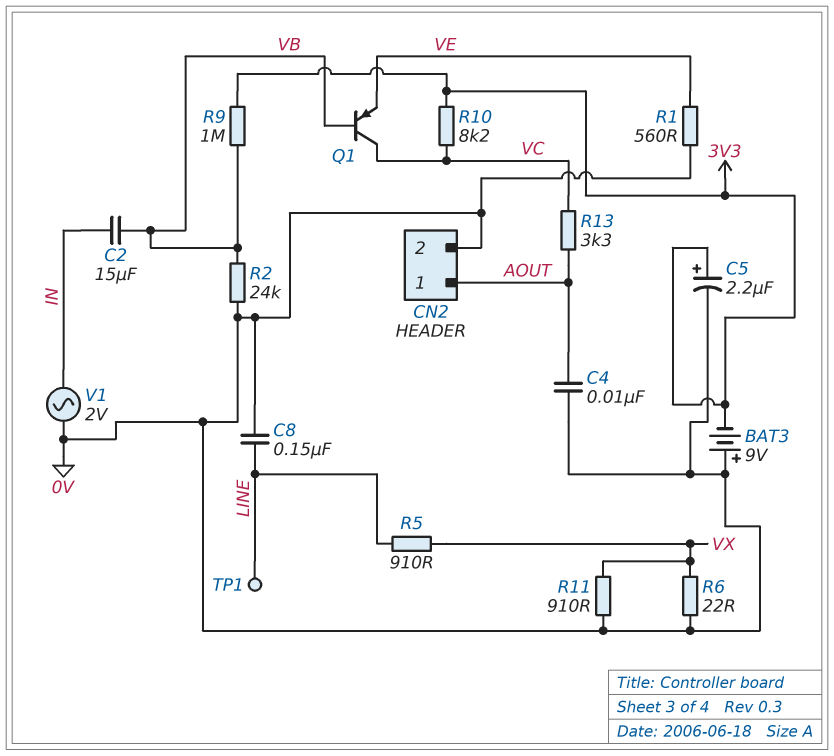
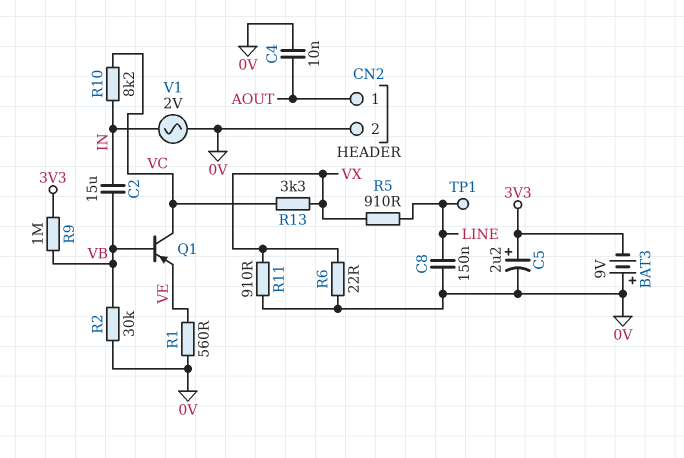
R2: 24k (0V, VB) -> 30k (0V, VB)
R10: 8.2k (3V3, VC) -> 8.2k (IN, VC)
R13: 3.3k (AOUT, VC) -> 3.3k (VC, VX)

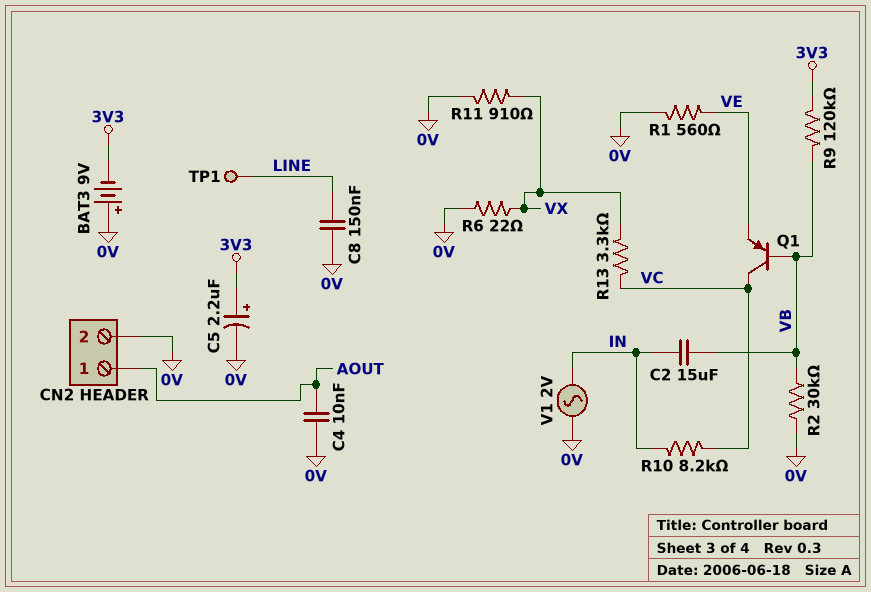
R5: 910 (LINE, VX) -> none
R9: 1M (3V3, VB) -> 120k (3V3, VB)

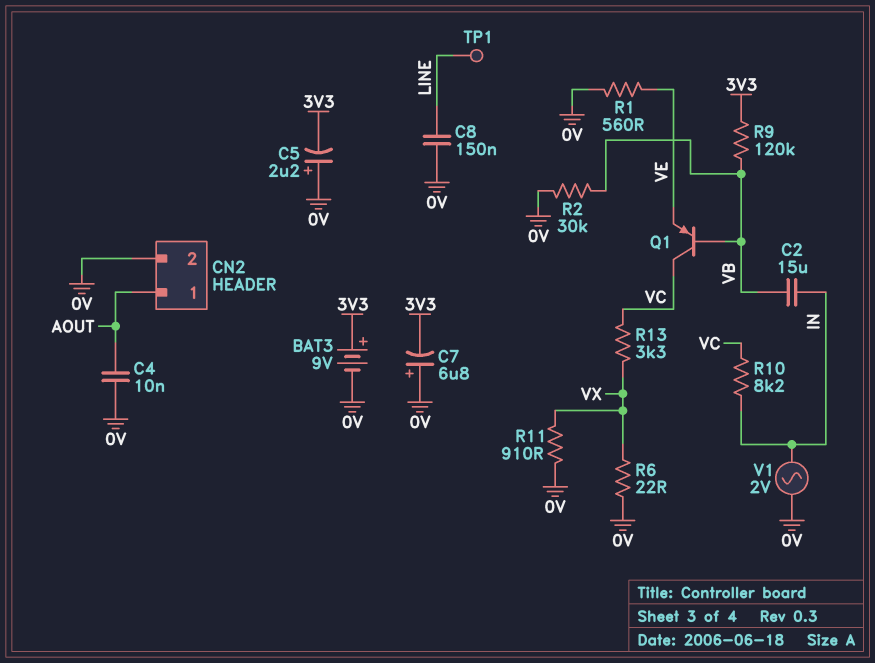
BAT3: 9V (plus 0V, minus 3V3) -> 9V (plus 3V3, minus 0V)
C5: 2.2uF (plus 3V3, minus 0V) -> 2.2uF (plus 0V, minus 3V3)
C7: none -> 6.8uF (plus 0V, minus 3V3)

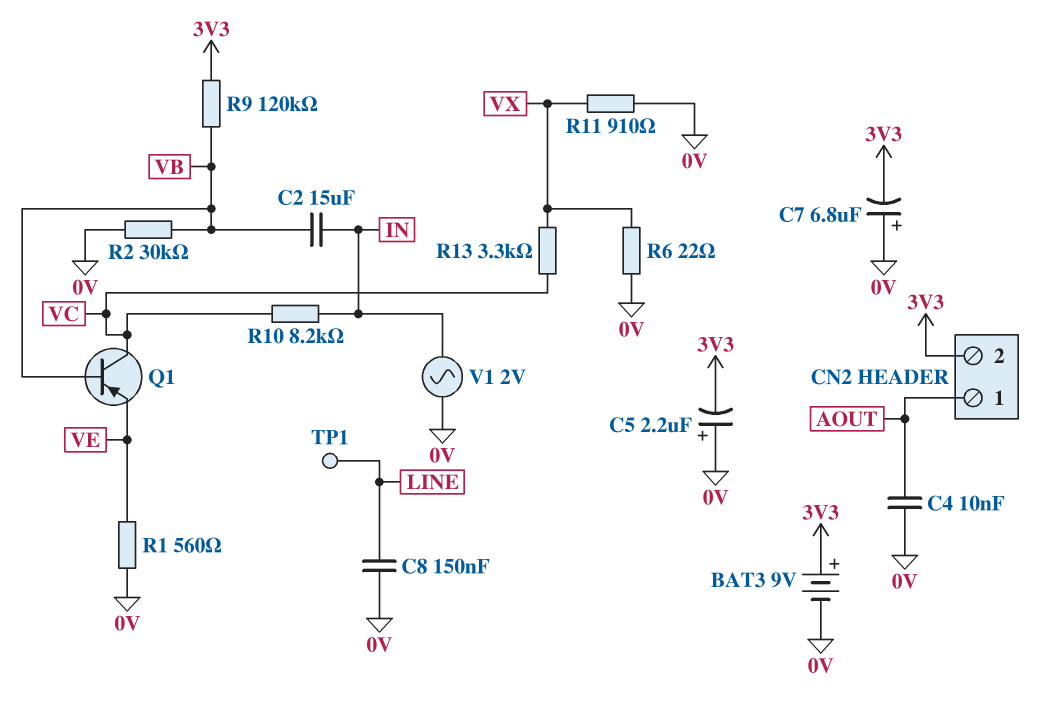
CN2 pin 2: 0V -> 3V3

